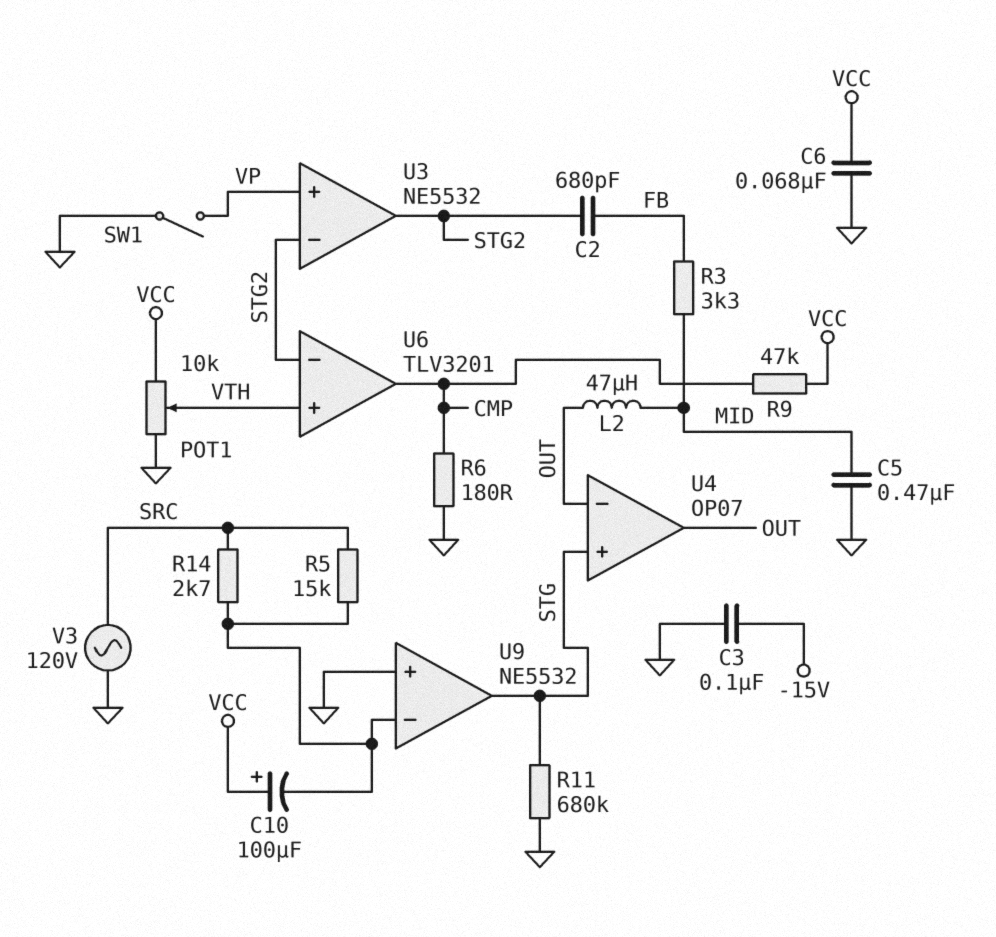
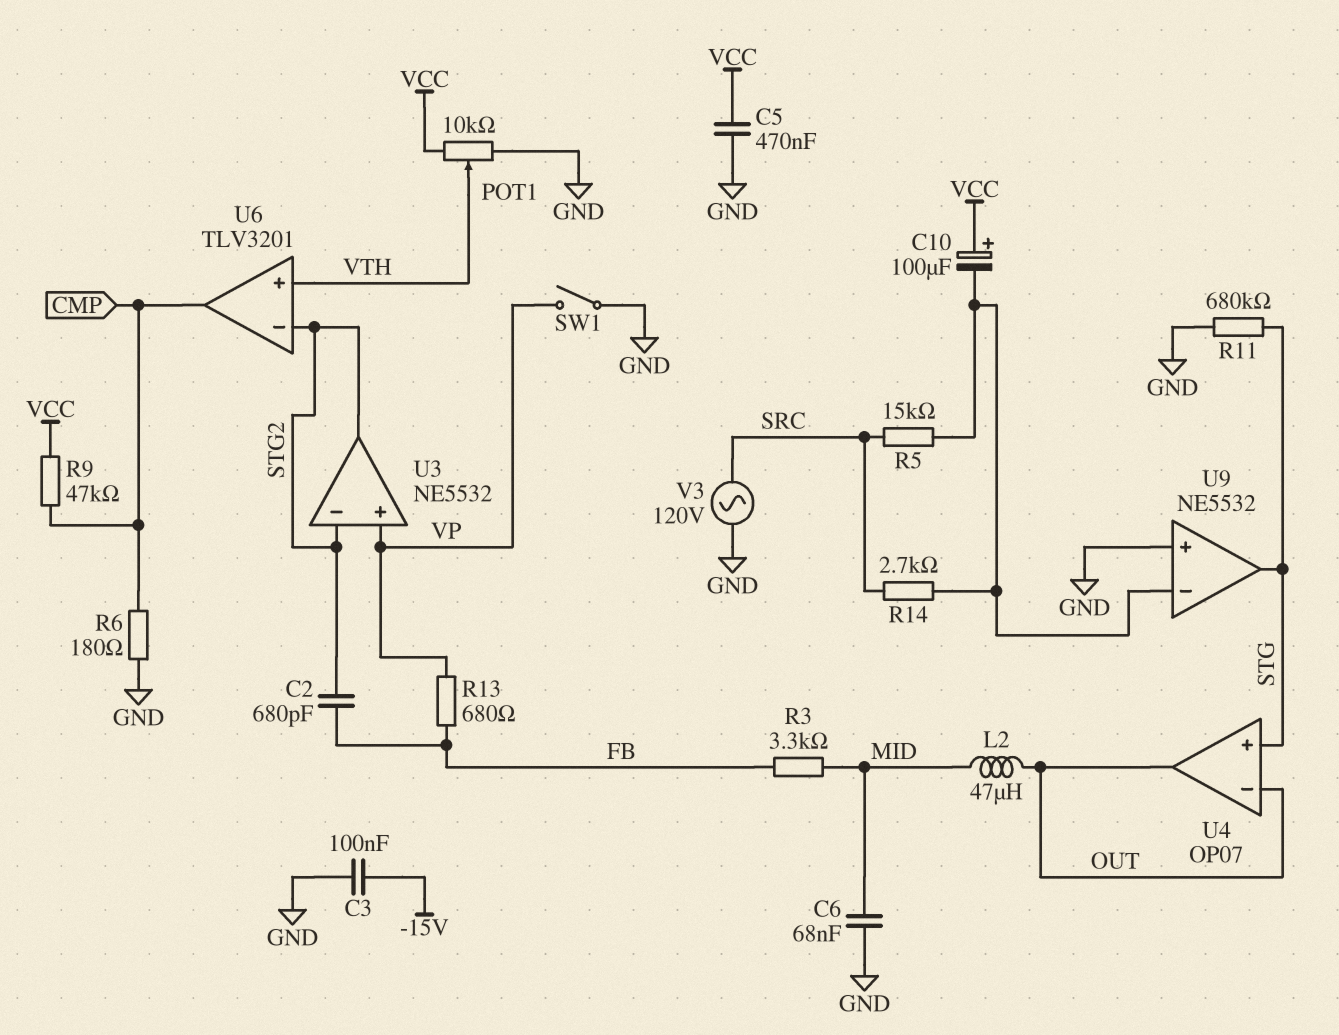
C5: 470nF (GND, MID) -> 470nF (GND, VCC)
C6: 68nF (GND, VCC) -> 68nF (GND, MID)
R13: none -> 680 (FB, VP)

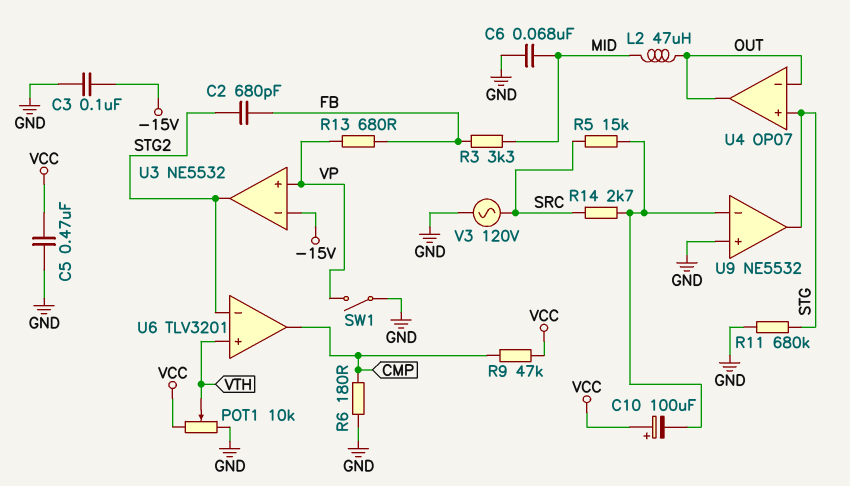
U3 pin in-: STG2 -> -15V

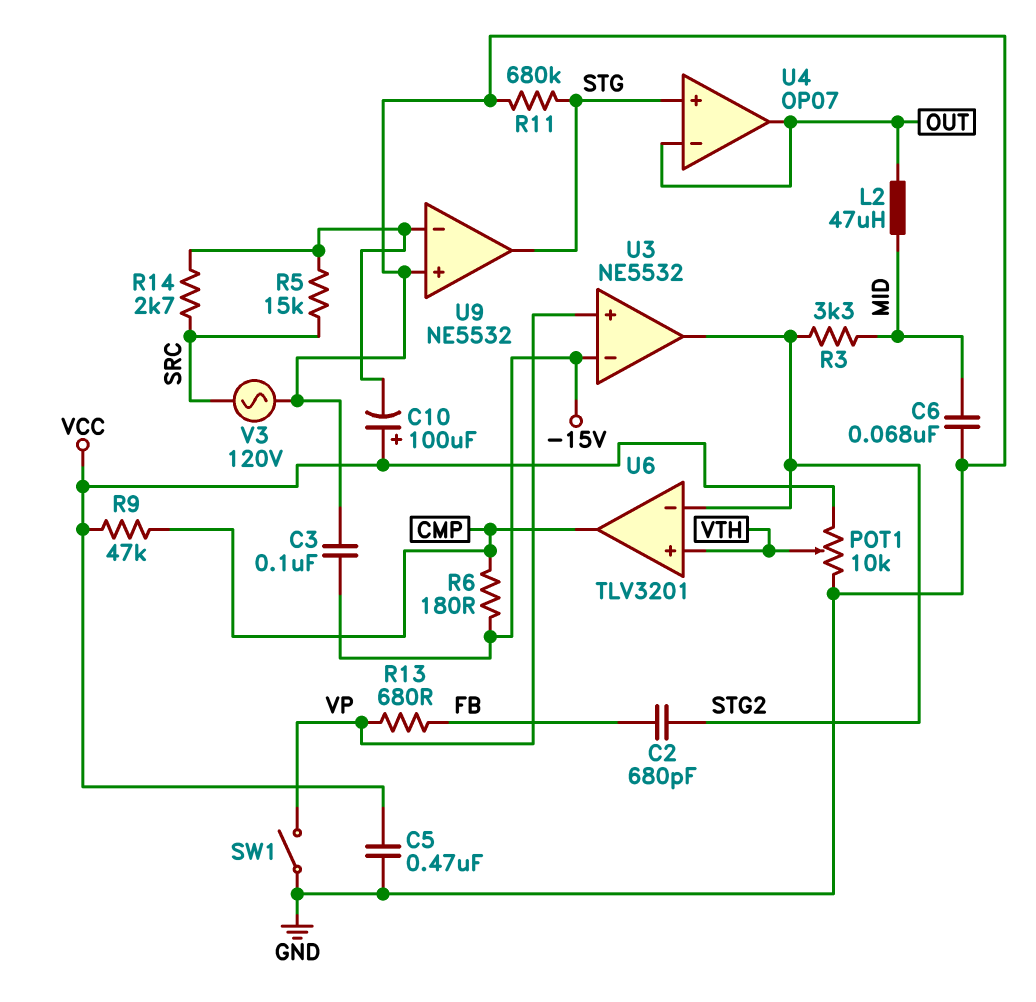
R3: 3.3k (FB, MID) -> 3.3k (MID, STG2)
R6: 180 (CMP, GND) -> 180 (-15V, CMP)

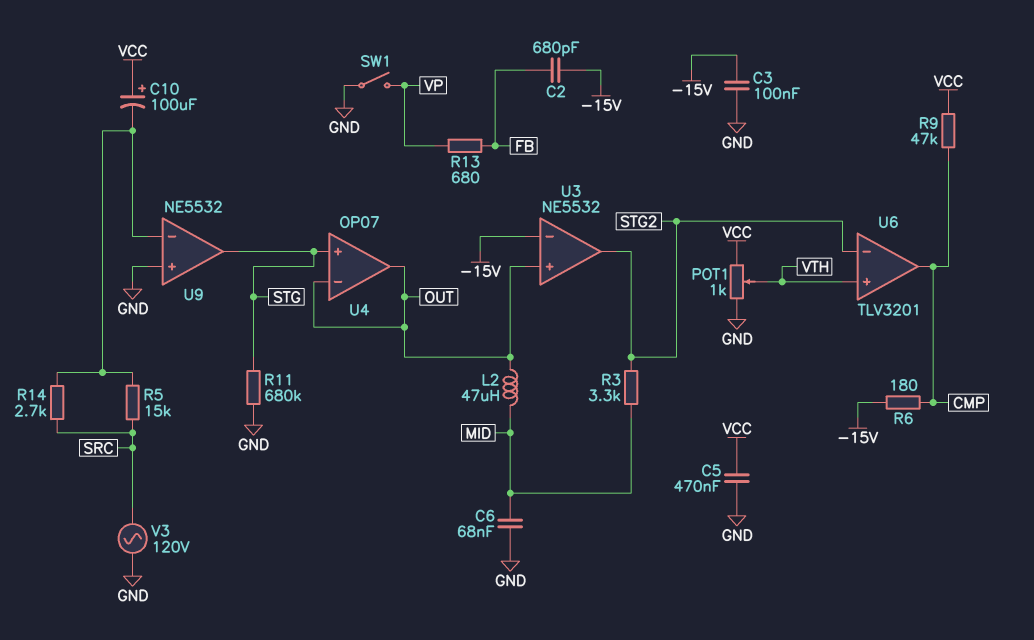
C2: 680pF (FB, STG2) -> 680pF (-15V, FB)
POT1: 10k (GND, VCC, wiper VTH) -> 1k (GND, VCC, wiper VTH)
U3 pin in+: VP -> OUT

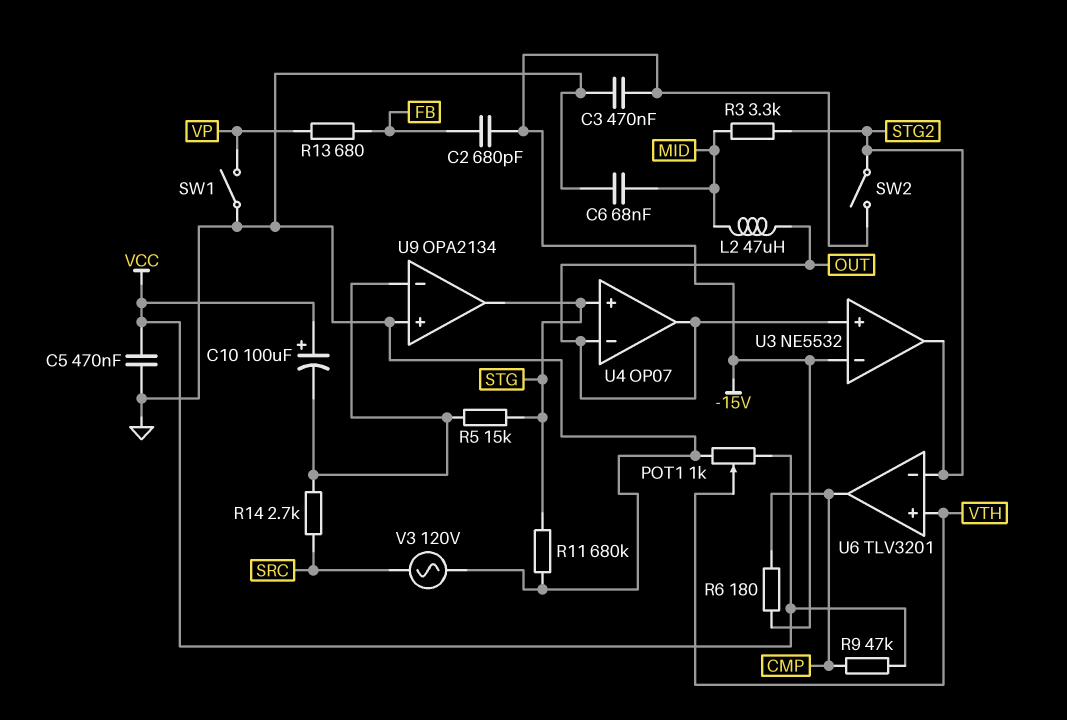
C3: 100nF (-15V, GND) -> 470nF (-15V, GND)
R5: 15k (SRC, U9/in-) -> 15k (STG, U9/in-)
SW2: none -> switch (-15V, STG2)
U9: NE5532 -> OPA2134

